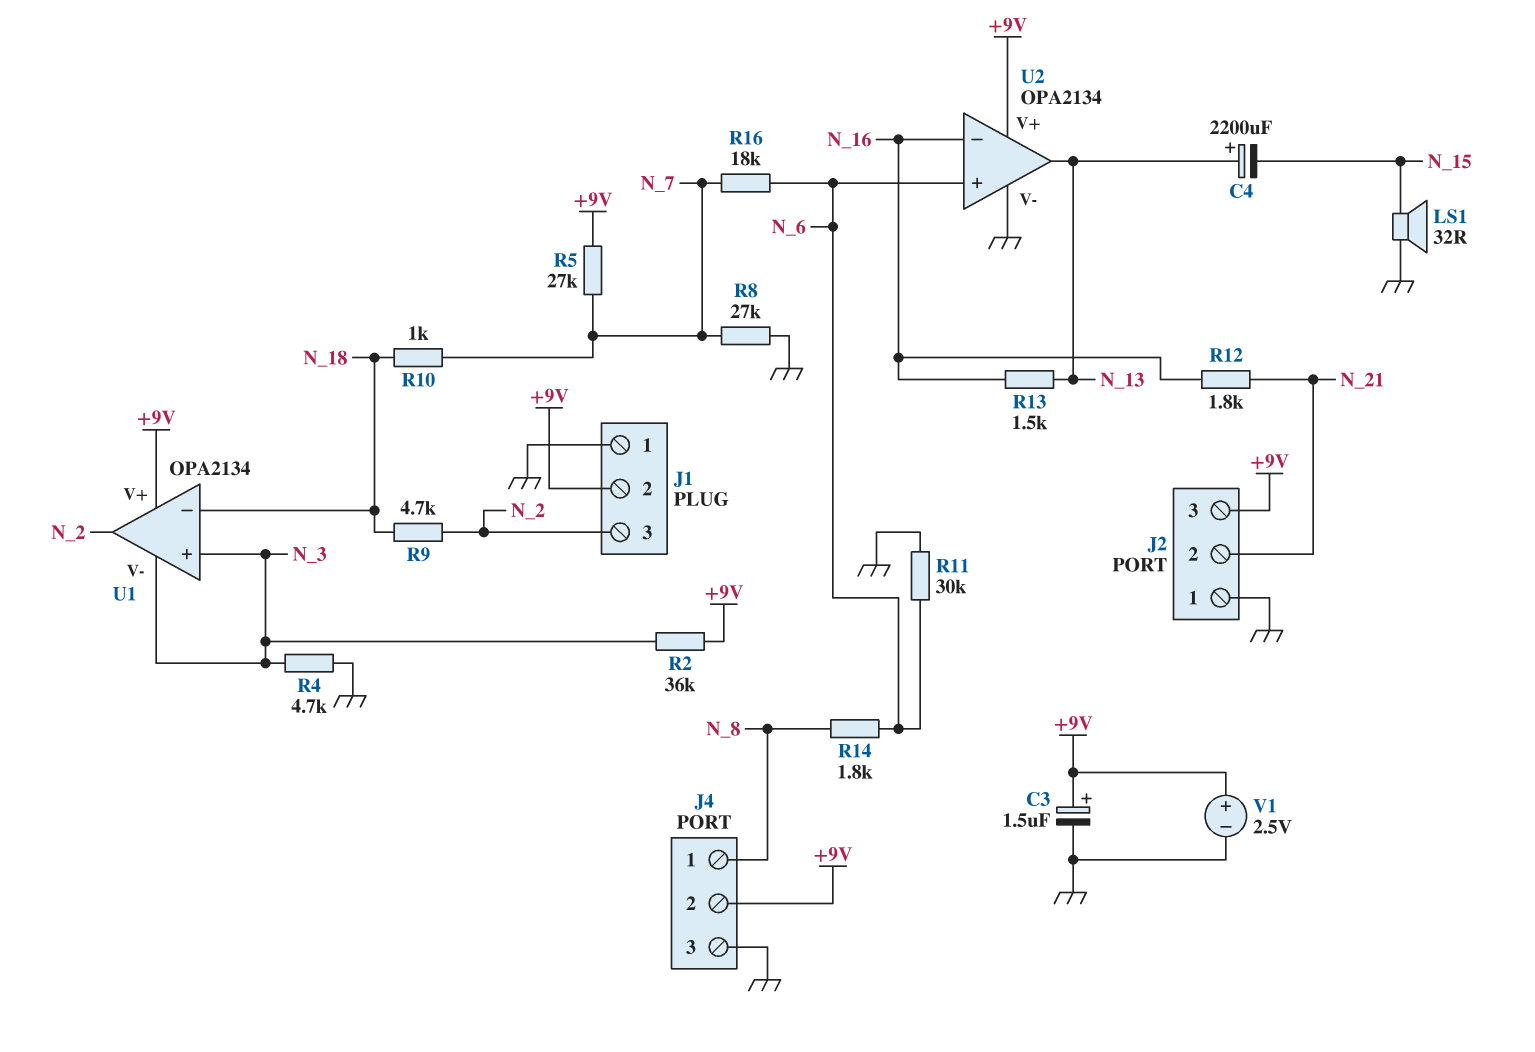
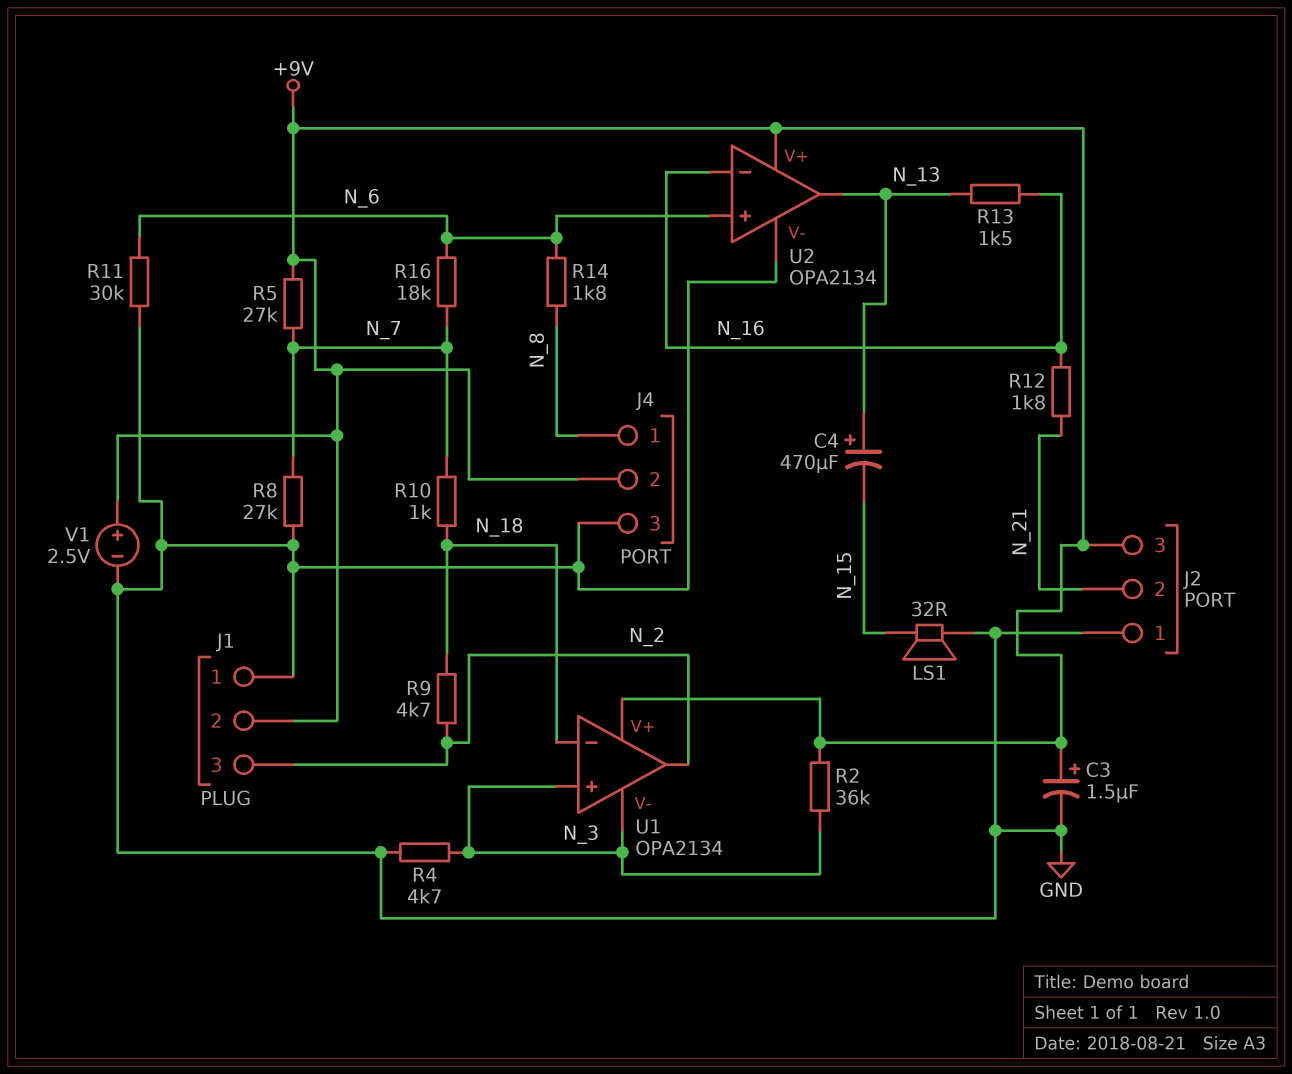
C4: 2200uF (plus N_13, minus N_15) -> 470uF (plus N_13, minus N_15)

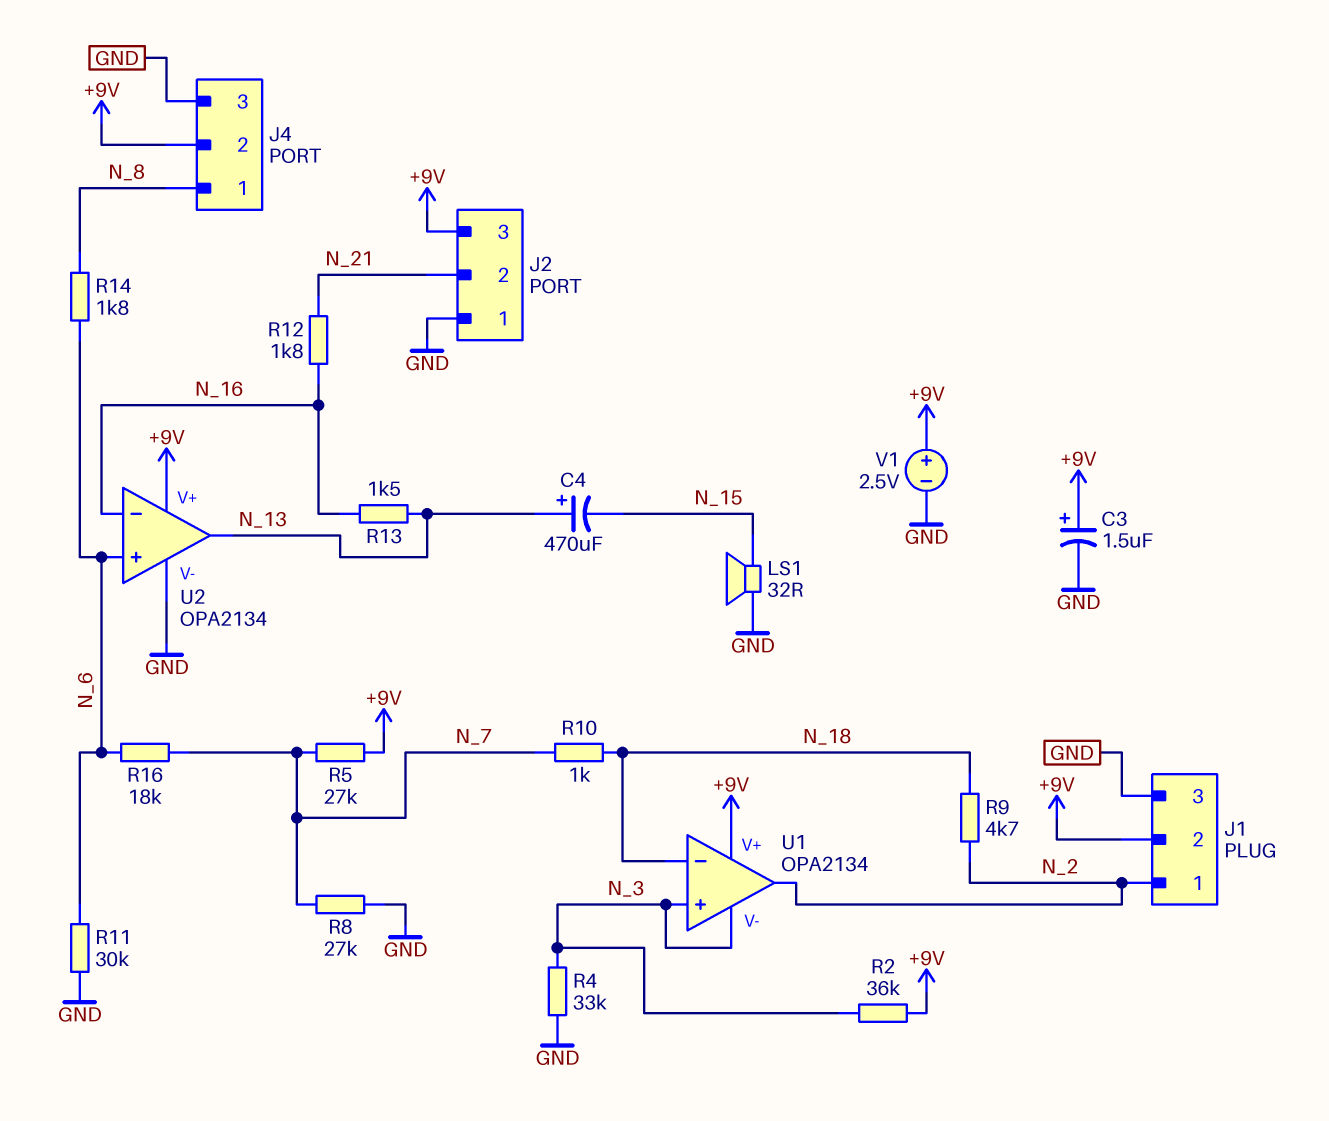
J1 pin 1: GND -> N_2
J1 pin 3: N_2 -> GND
R4: 4.7k (GND, N_3) -> 33k (GND, N_3)

